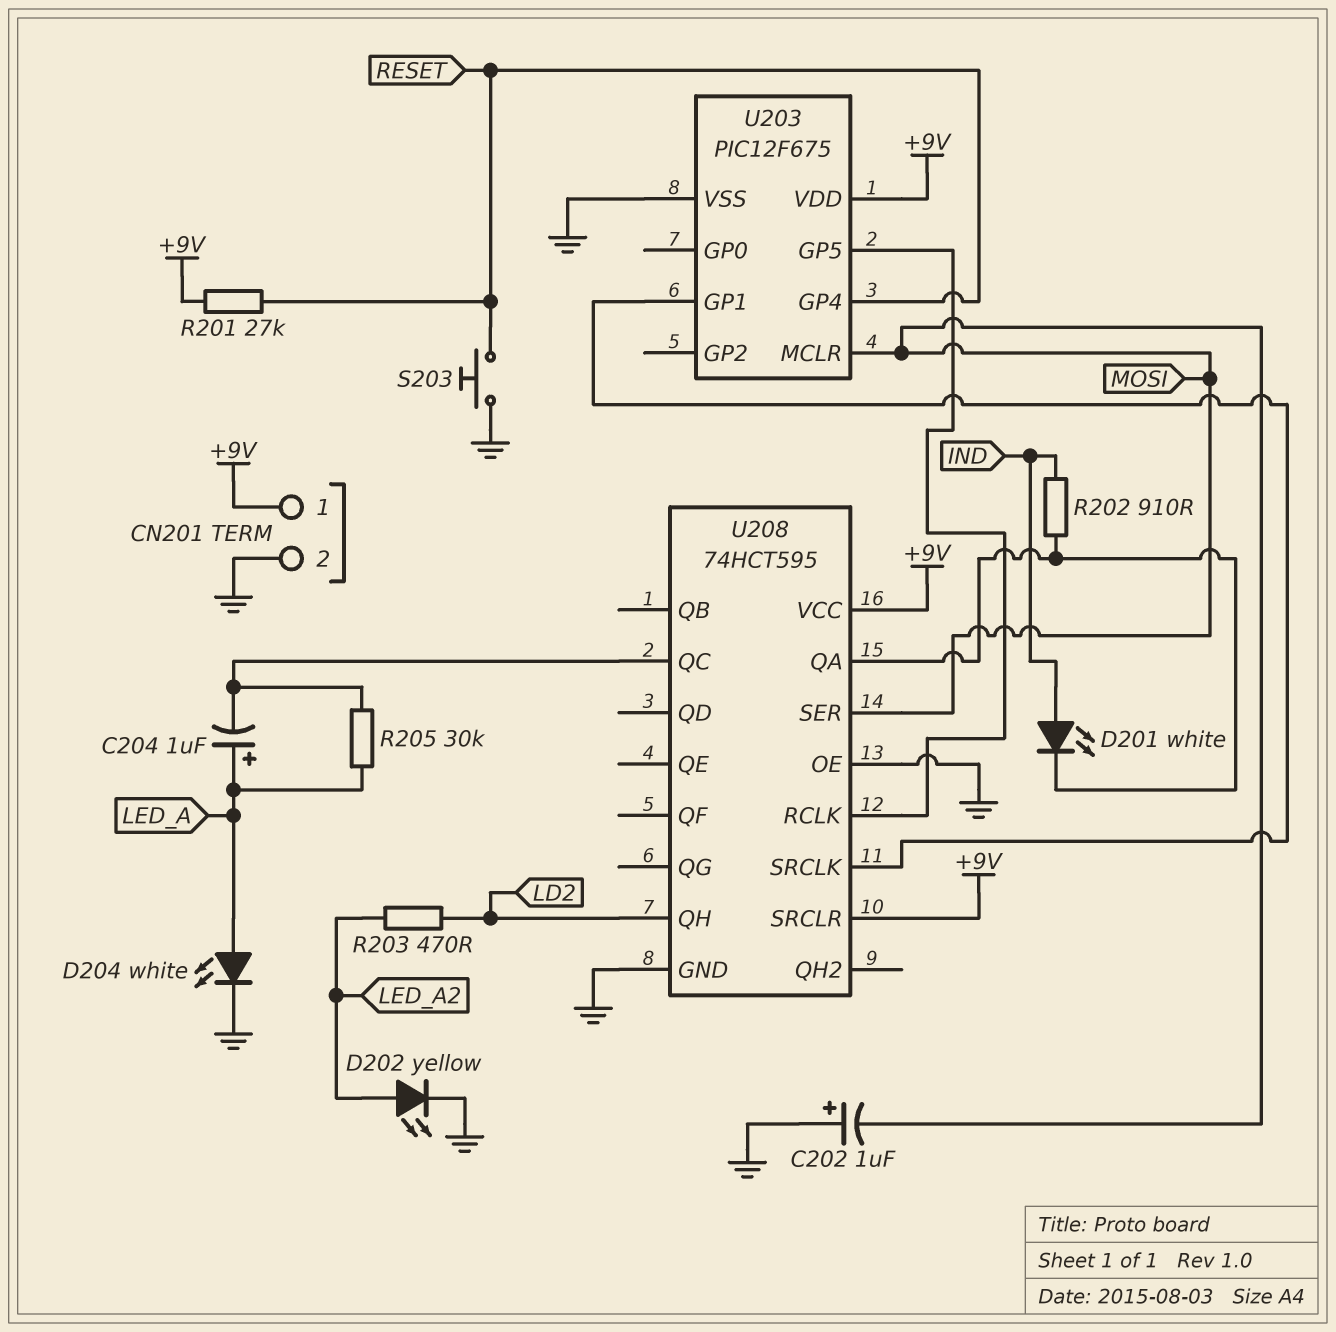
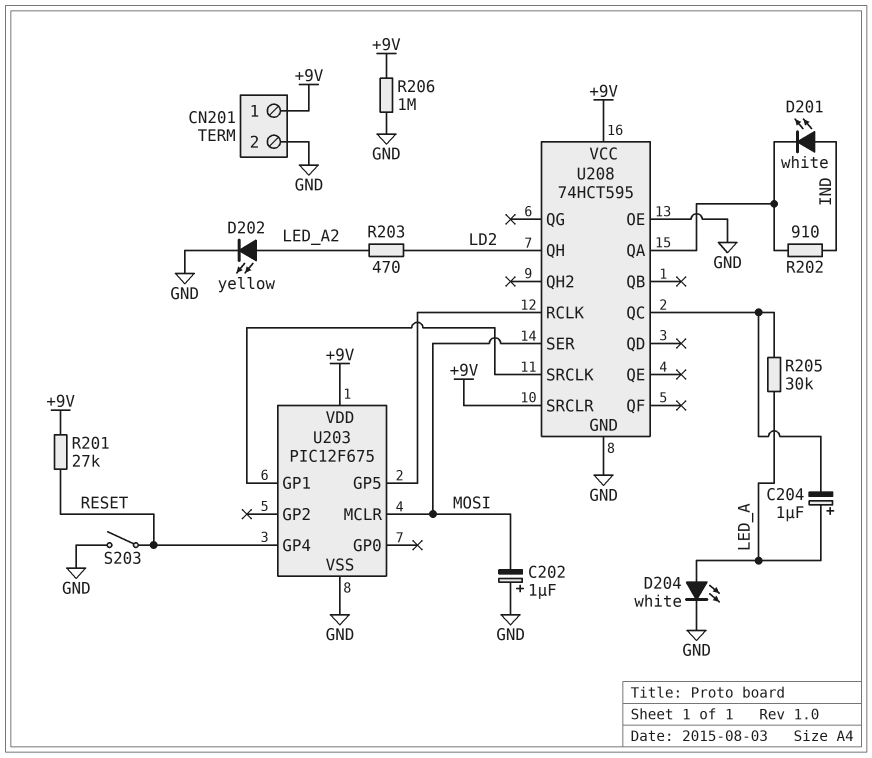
R206: none -> 1M (+9V, GND)
S203: button (GND, RESET) -> switch (GND, RESET)

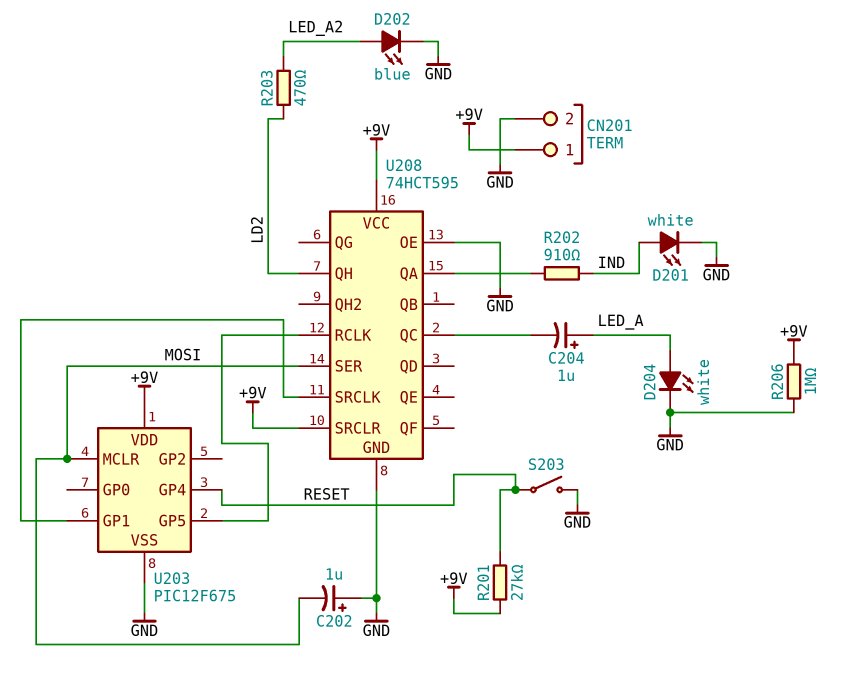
D201: LED white (A IND, K U208/QA) -> LED white (A IND, K GND)
D202: LED yellow (A LED_A2, K GND) -> LED blue (A LED_A2, K GND)
R205: 30k (LED_A, U208/QC) -> none

